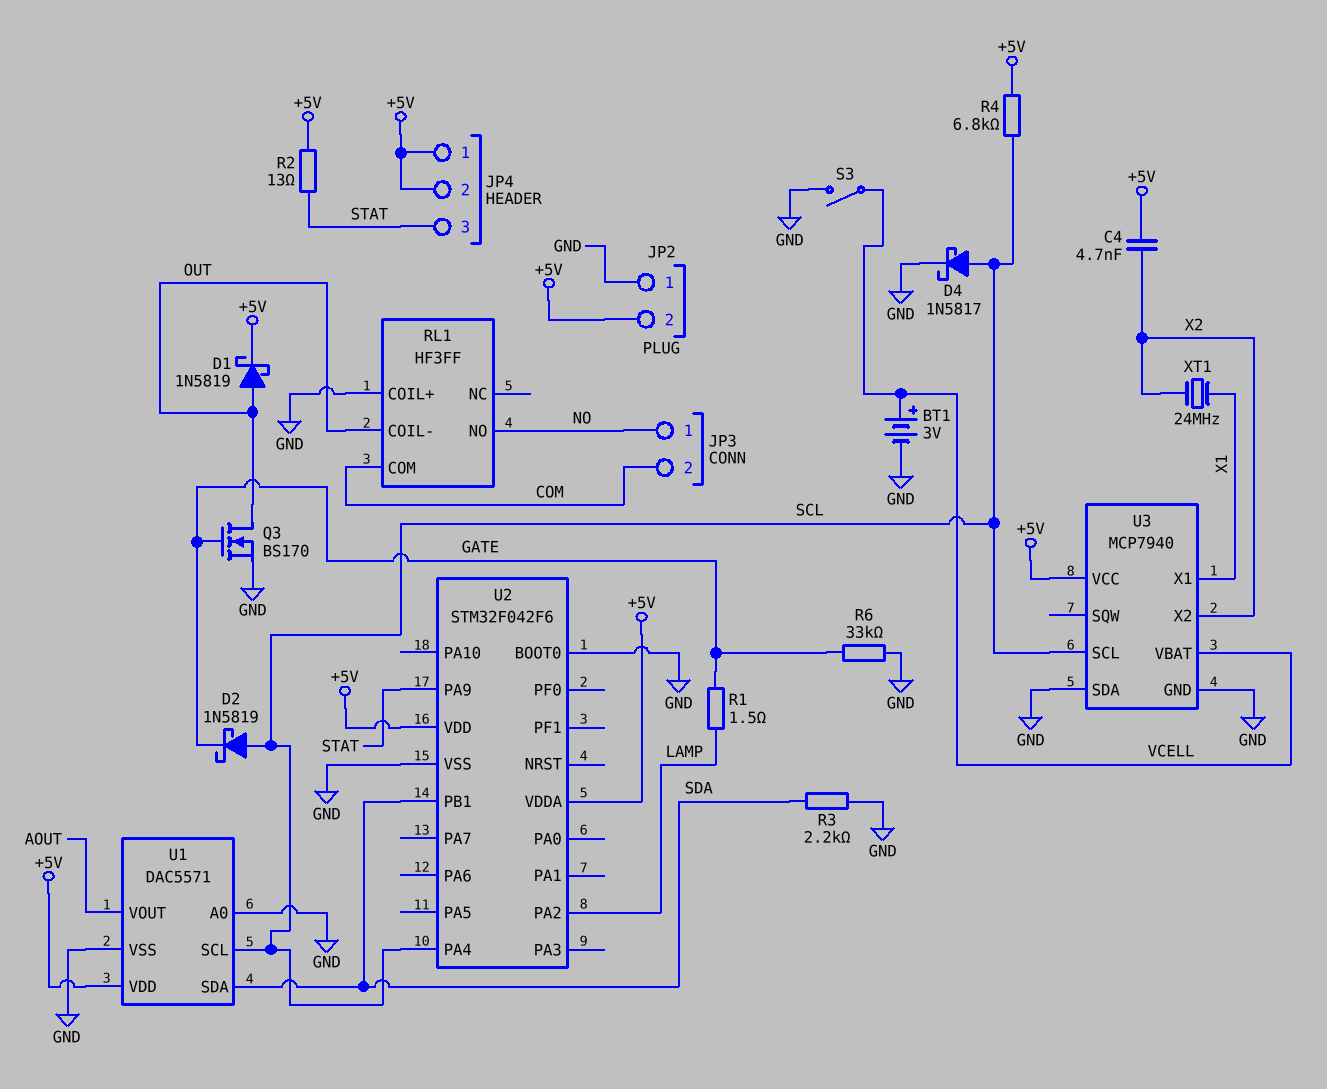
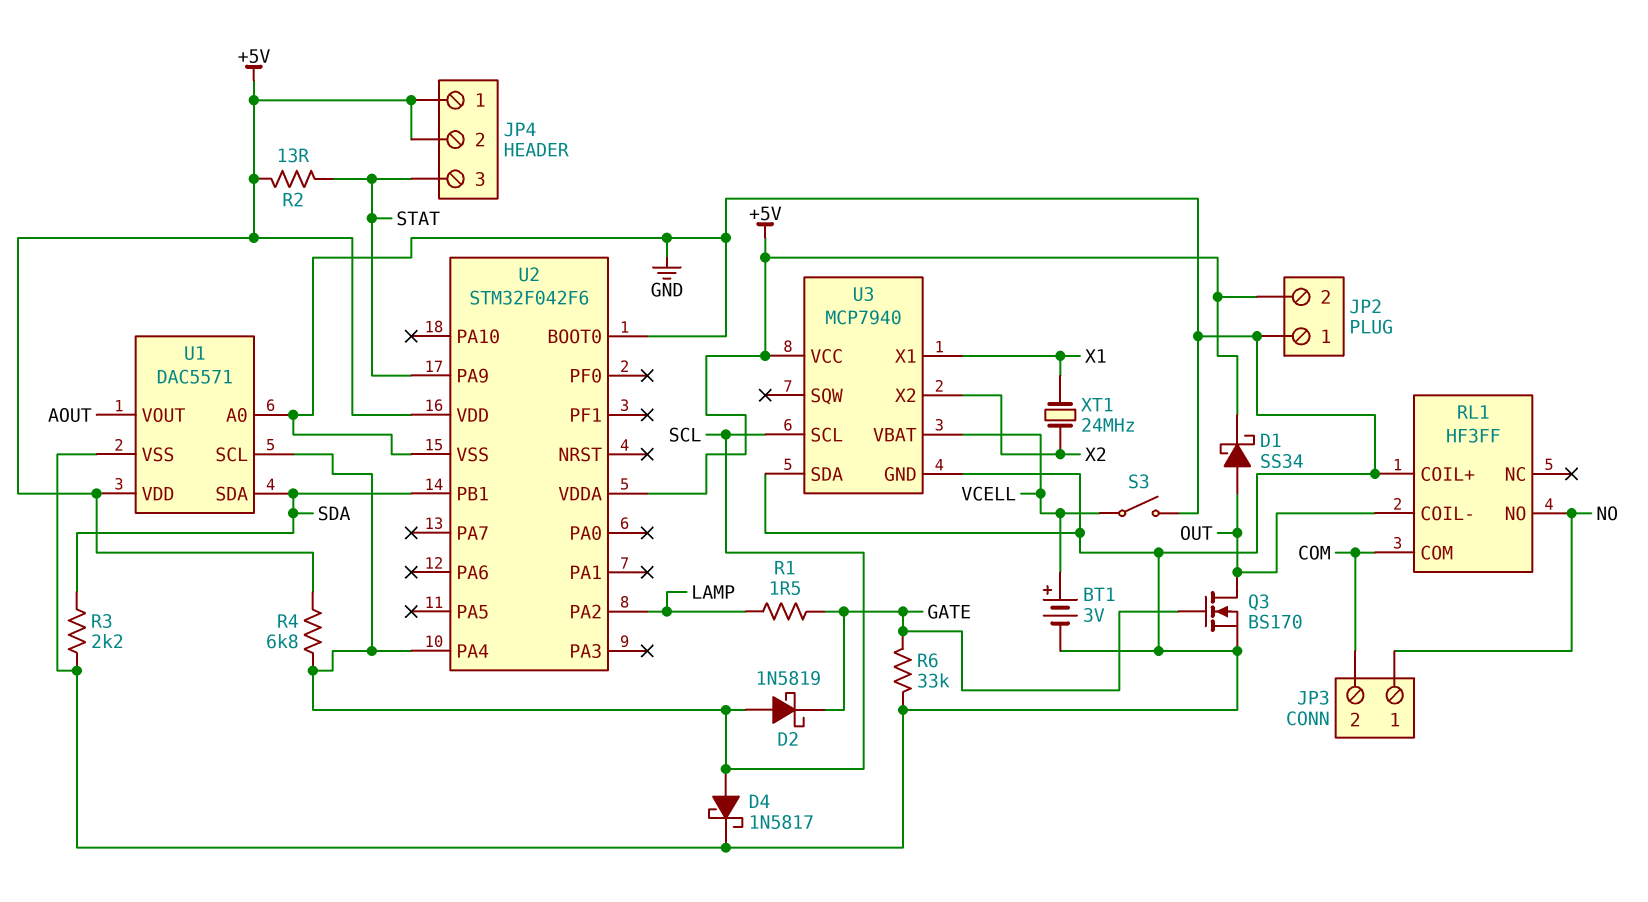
C4: 4.7nF (+5V, X2) -> none
D1: schottky 1N5819 (A OUT, K +5V) -> schottky SS34 (A OUT, K +5V)

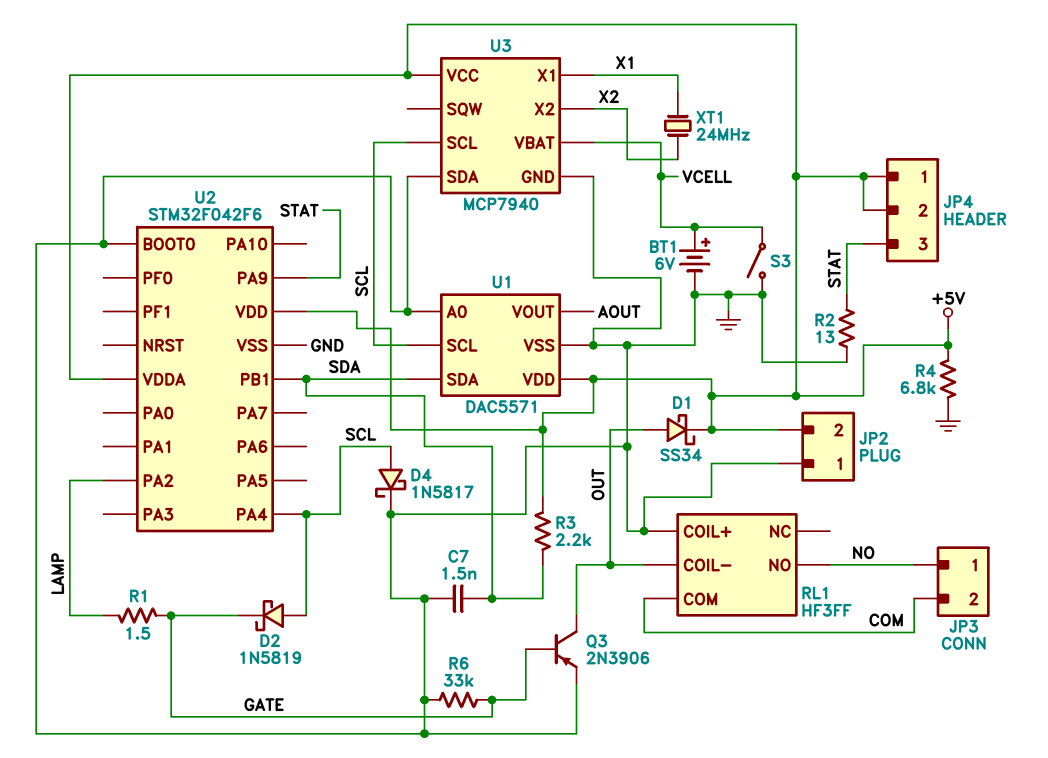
BT1: 3V (plus VCELL, minus GND) -> 6V (plus VCELL, minus GND)
C7: none -> 1.5nF (GND, SDA)
Q3: NMOS BS170 (G GATE, D OUT, S GND) -> PNP 2N3906 (B GATE, C OUT, E GND)
R2: 13 (+5V, STAT) -> 13 (GND, STAT)
R3: 2.2k (GND, SDA) -> 2.2k (+5V, SDA)
R4: 6.8k (+5V, SCL) -> 6.8k (+5V, GND)

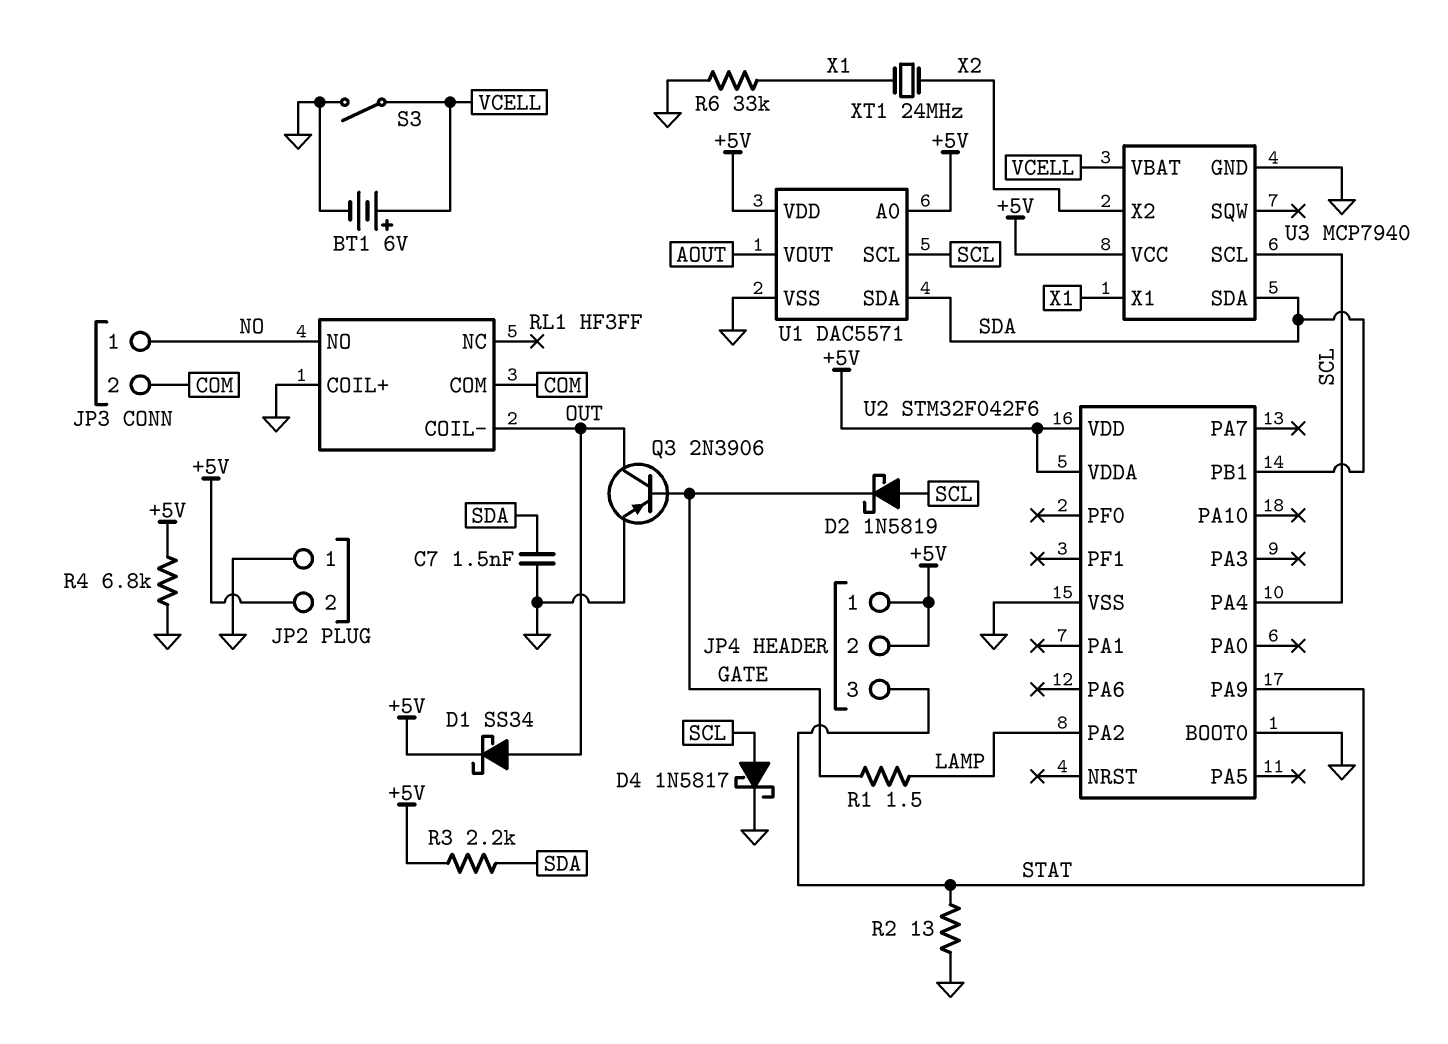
R6: 33k (GATE, GND) -> 33k (GND, X1)
U1 pin A0: GND -> +5V
U3 pin SDA: GND -> SDA

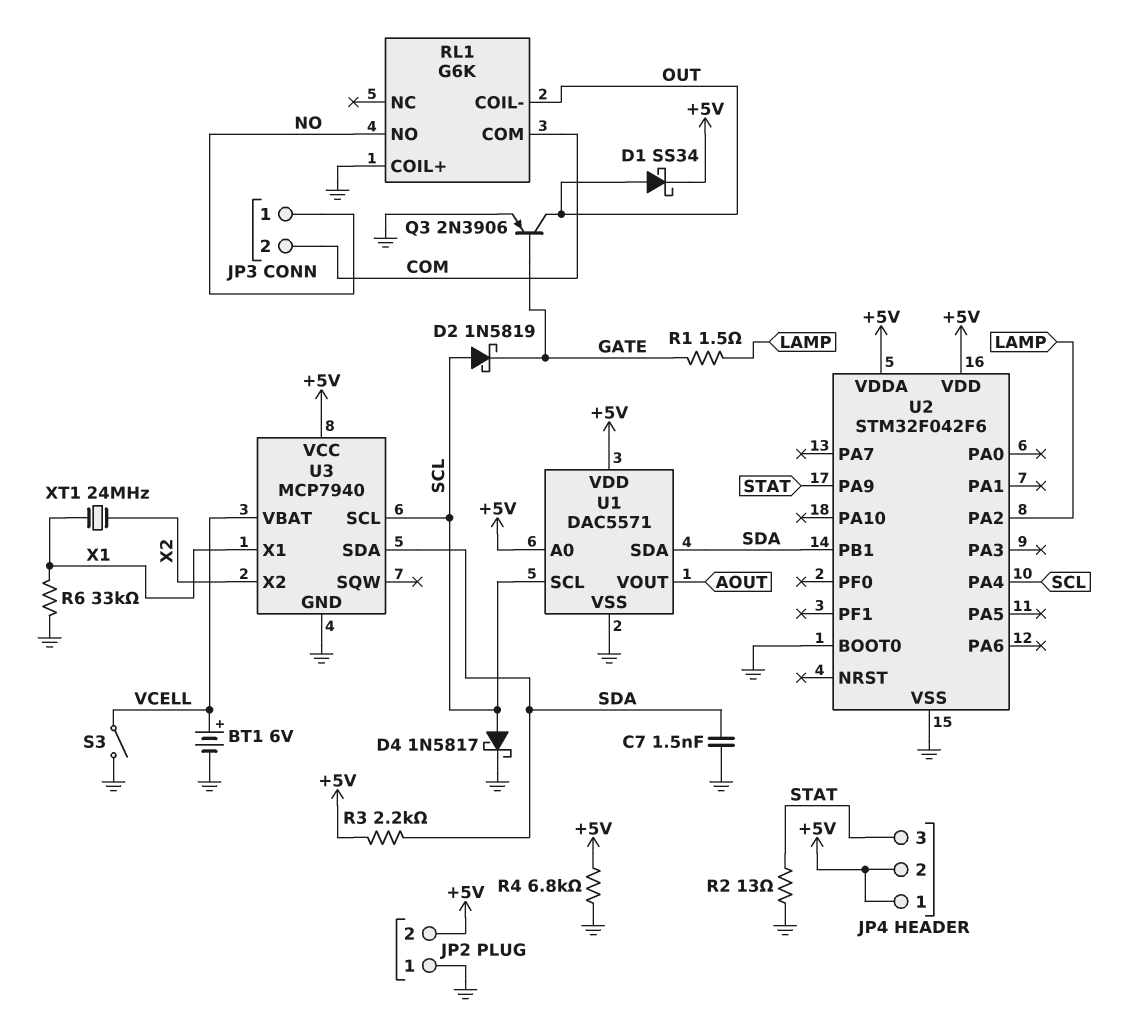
RL1: HF3FF -> G6K

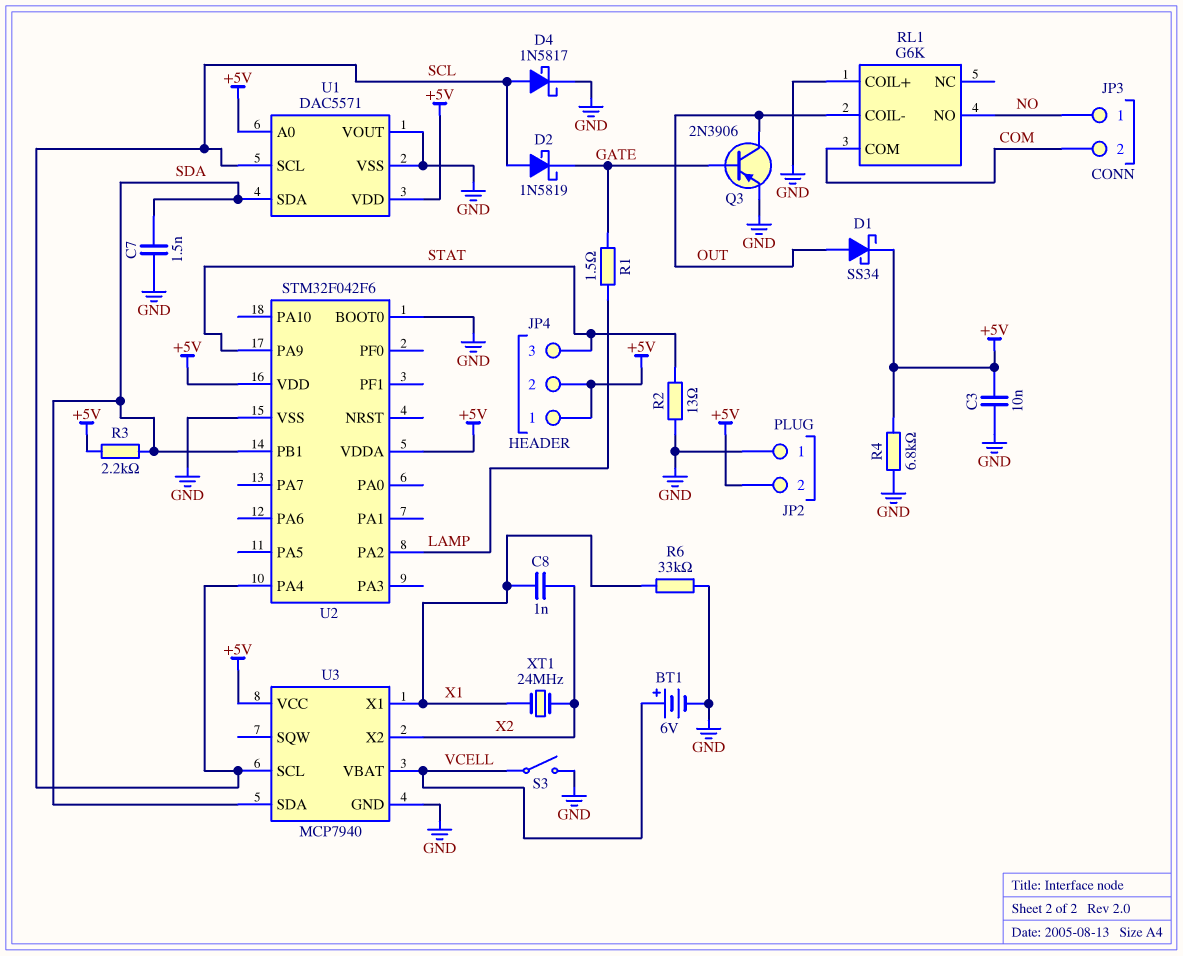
C3: none -> 10nF (+5V, GND)
C8: none -> 1nF (X1, X2)
U1 pin VOUT: AOUT -> GND

